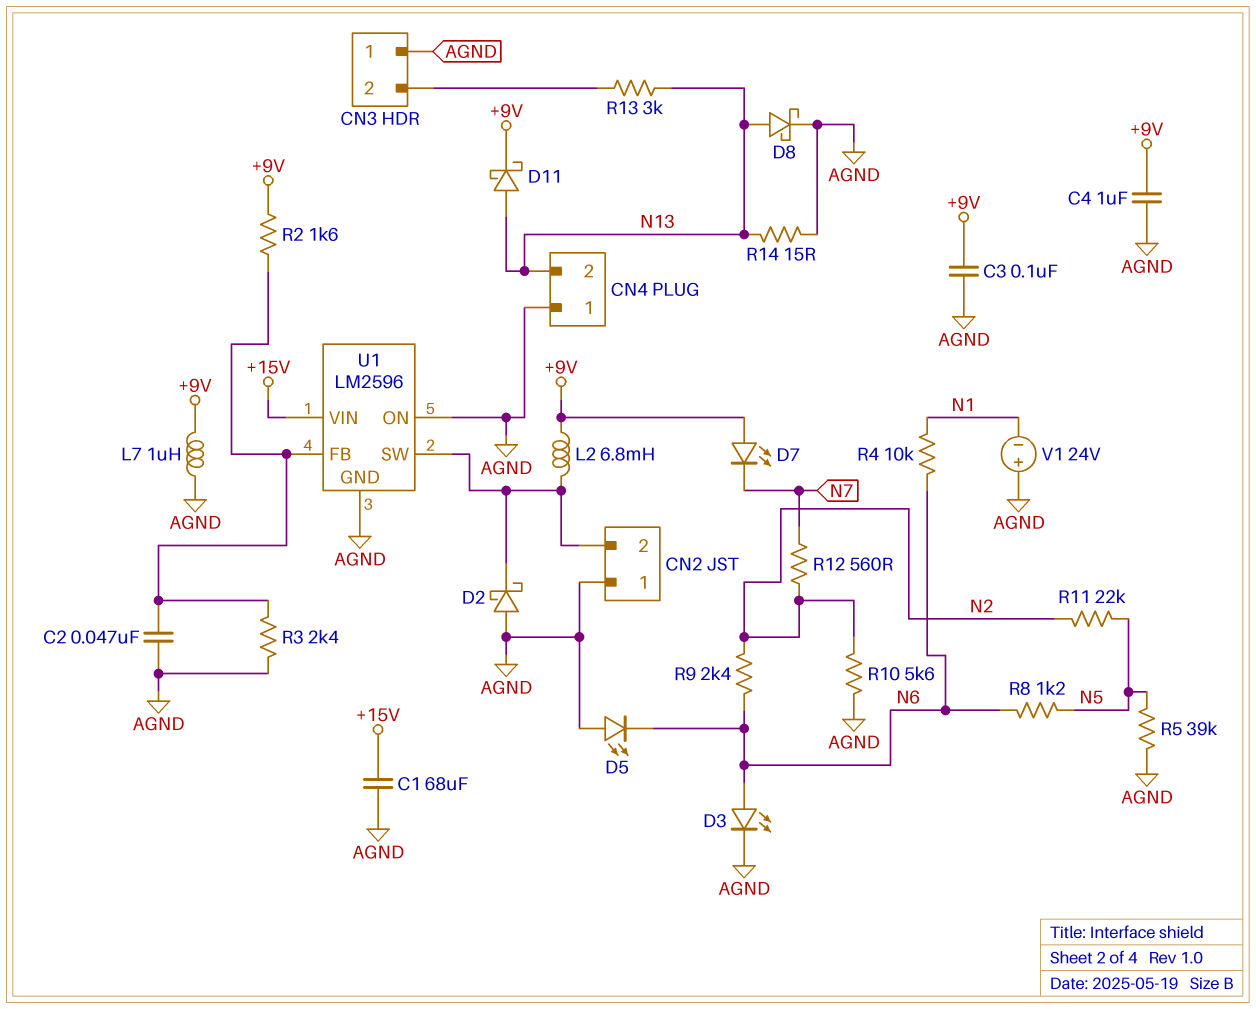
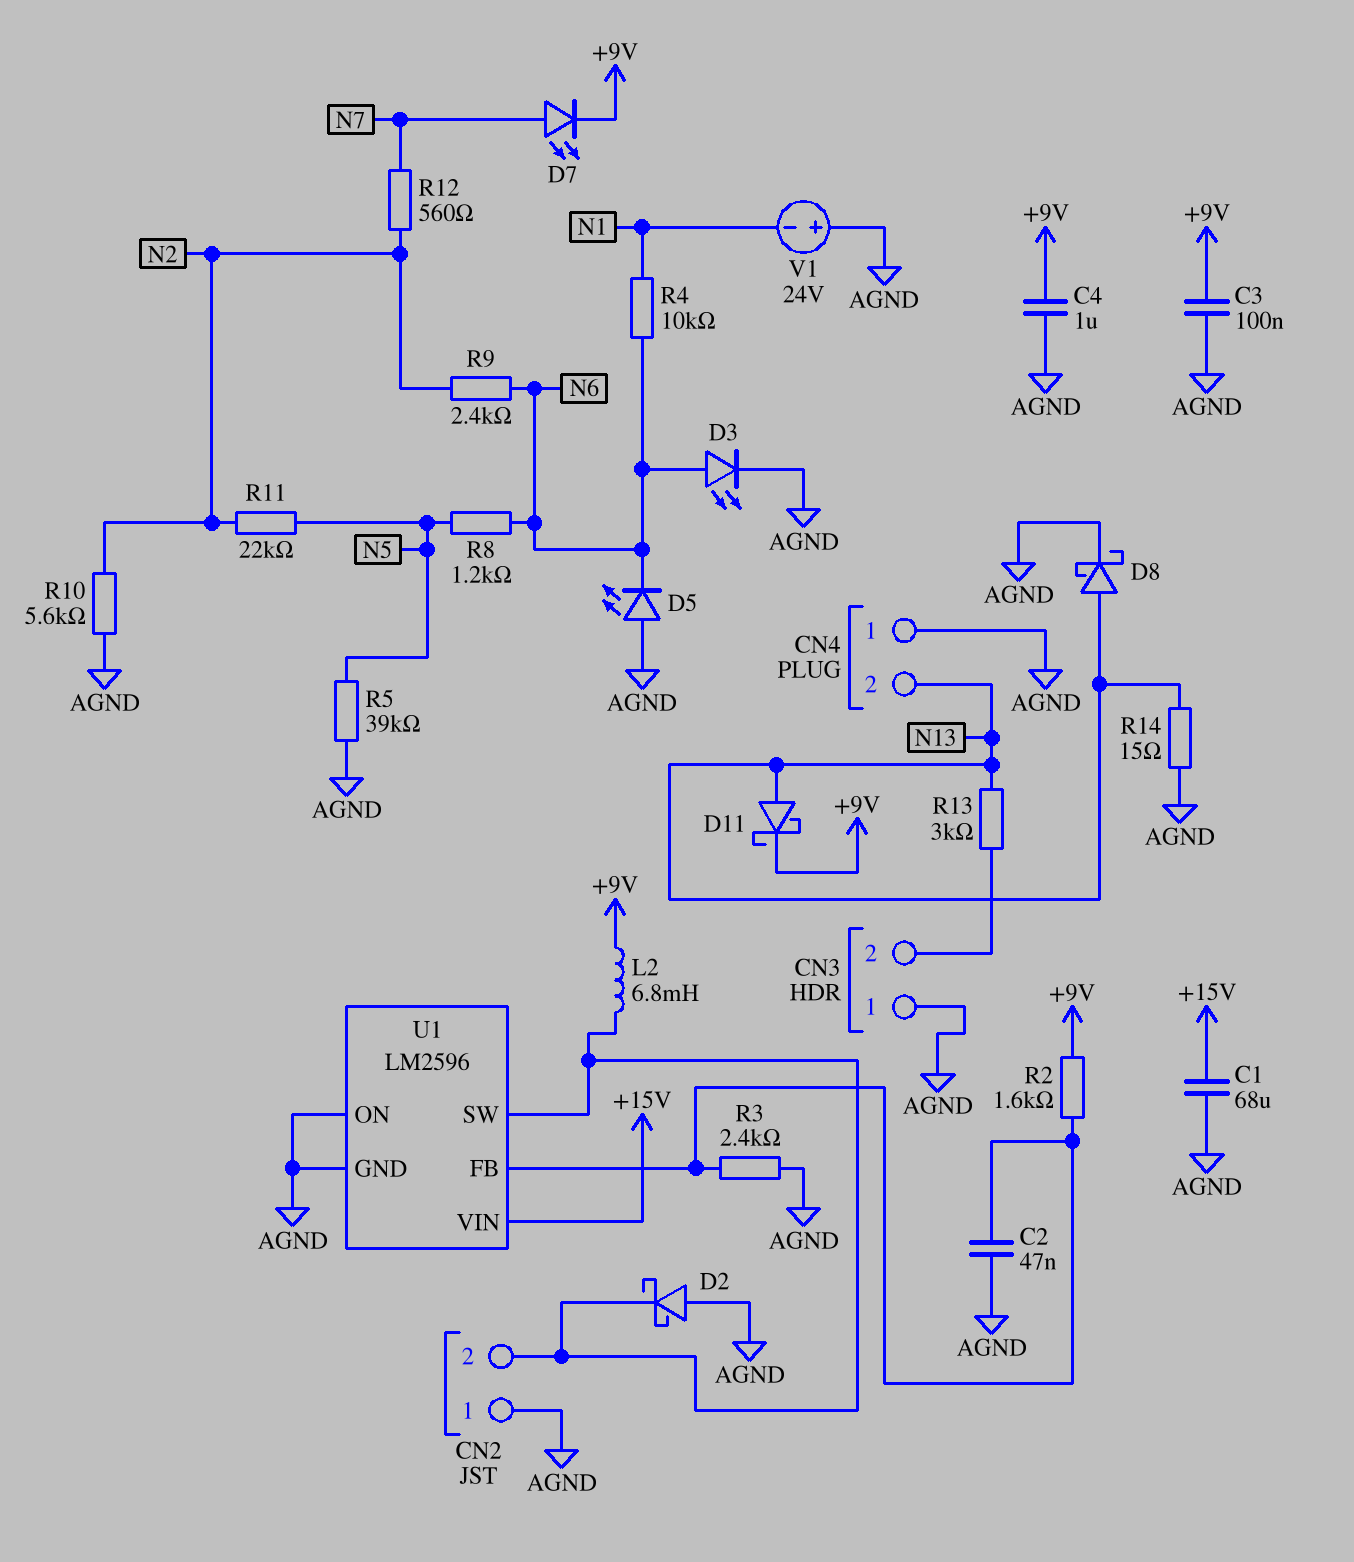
D7: LED (A +9V, K N7) -> LED (A N7, K +9V)
L7: 1uH (+9V, AGND) -> none

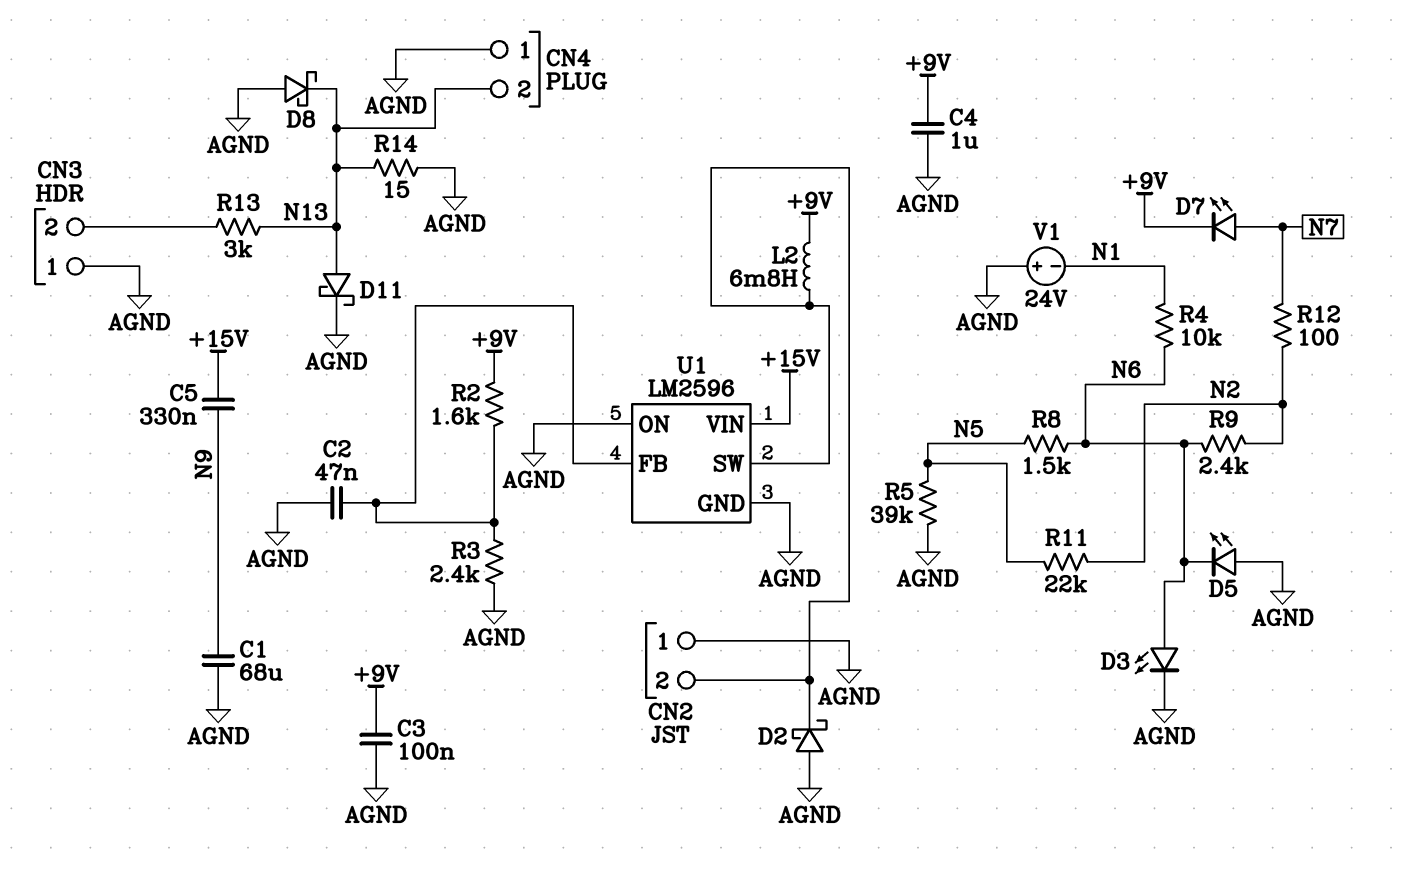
C1: 68uF (+15V, AGND) -> 68uF (AGND, N9)
C5: none -> 330nF (+15V, N9)
D8: schottky (A N13, K AGND) -> schottky (A AGND, K N13)
D11: schottky (A N13, K +9V) -> schottky (A N13, K AGND)
R8: 1.2k (N5, N6) -> 1.5k (N5, N6)
R10: 5.6k (AGND, N2) -> none
R12: 560 (N2, N7) -> 100 (N2, N7)

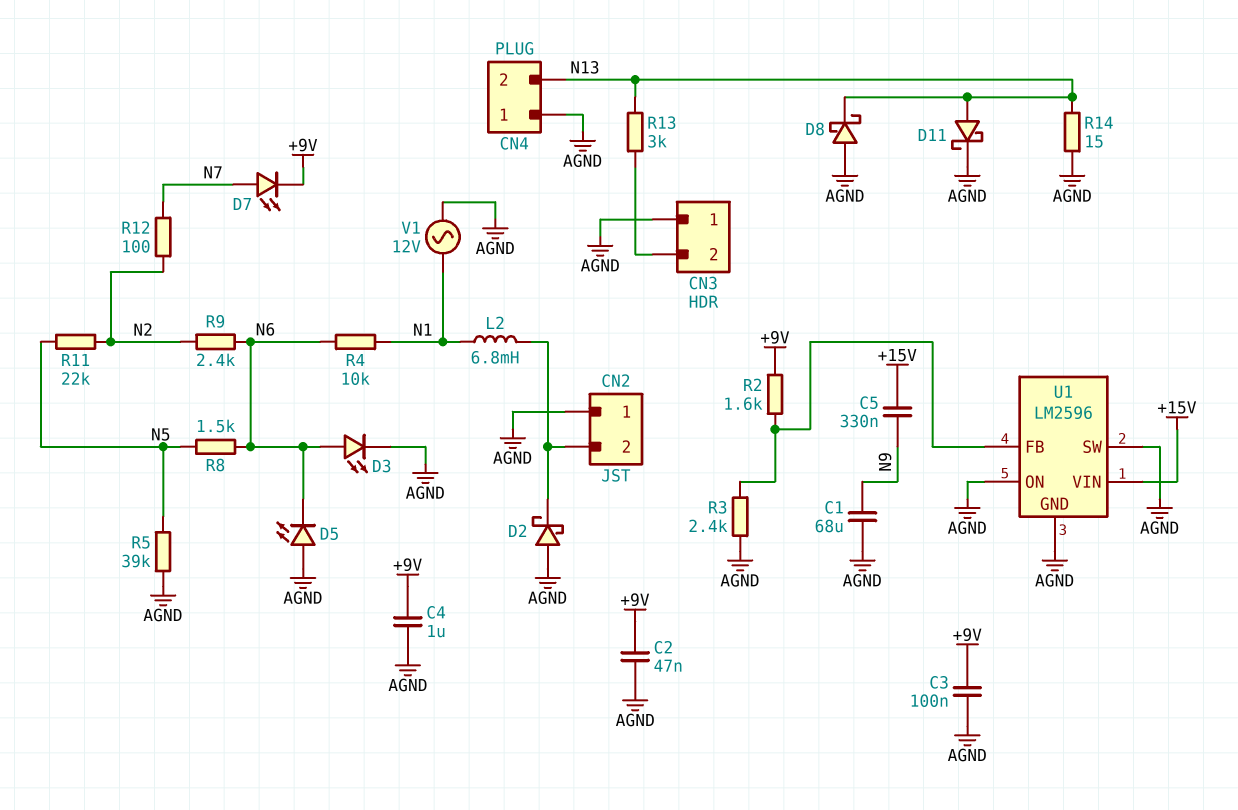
C2: 47nF (AGND, U1/FB) -> 47nF (+9V, AGND)
L2: 6.8mH (+9V, CN2/2) -> 6.8mH (CN2/2, N1)
U1 pin SW: CN2/2 -> AGND
V1: 24V (plus AGND, minus N1) -> AC 12V (AGND, N1)

